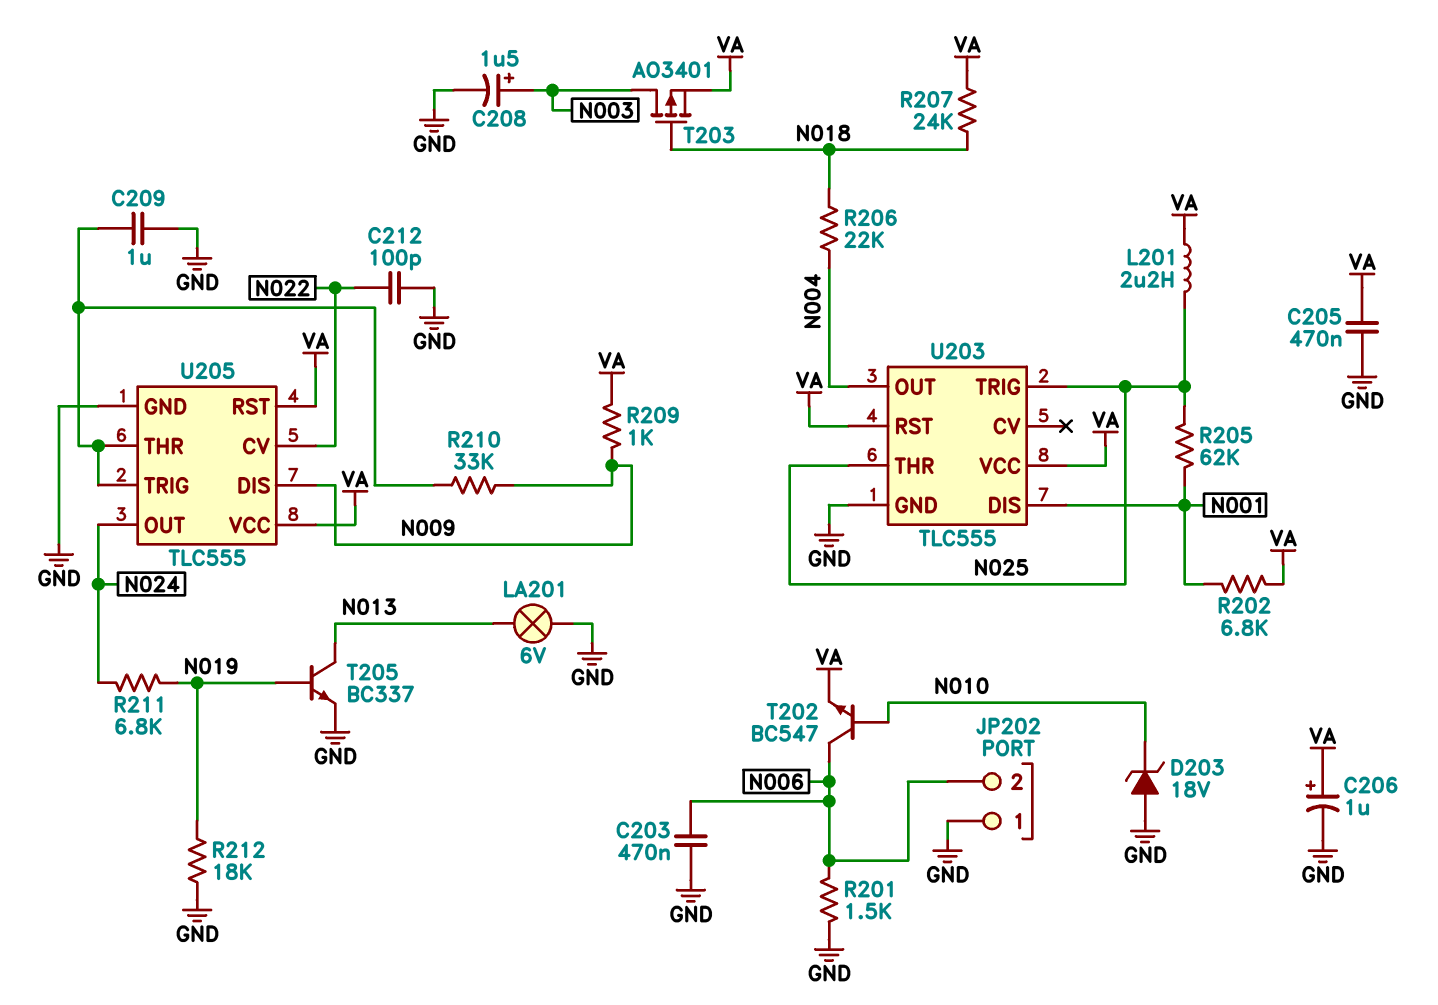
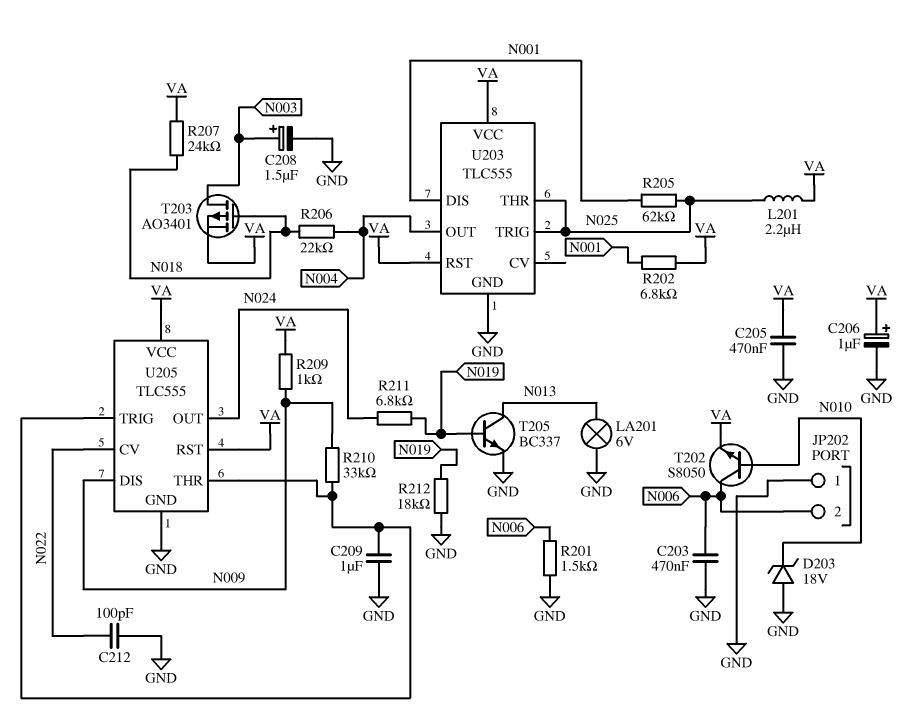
T202: NPN BC547 (B N010, C N006, E VA) -> NPN S8050 (B N010, C N006, E VA)

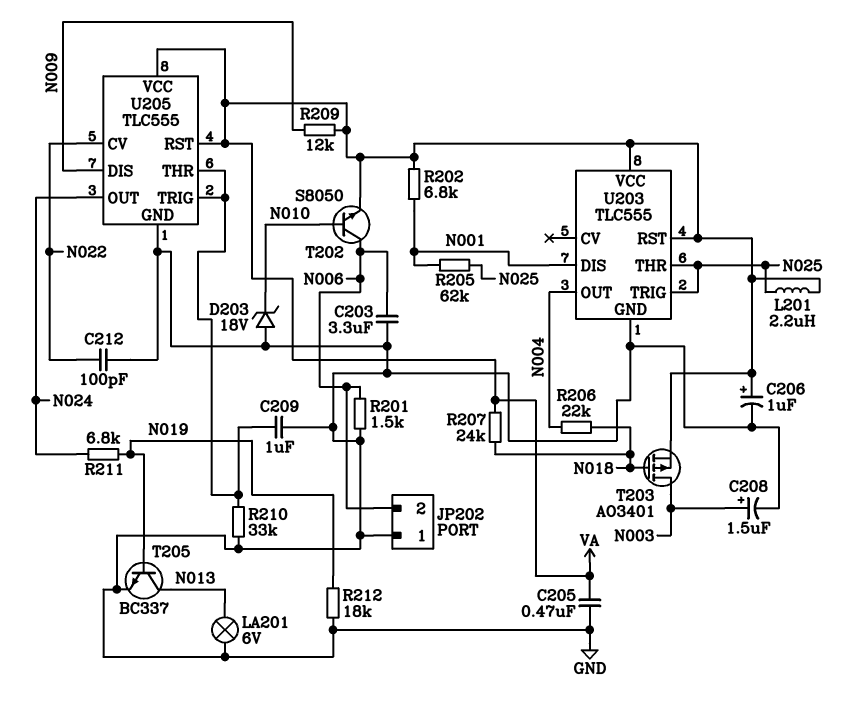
C203: 470nF (GND, N006) -> 3.3uF (GND, N006)
R209: 1k (N009, VA) -> 12k (N009, VA)
R210: 33k (N009, U205/THR) -> 33k (GND, U205/THR)

